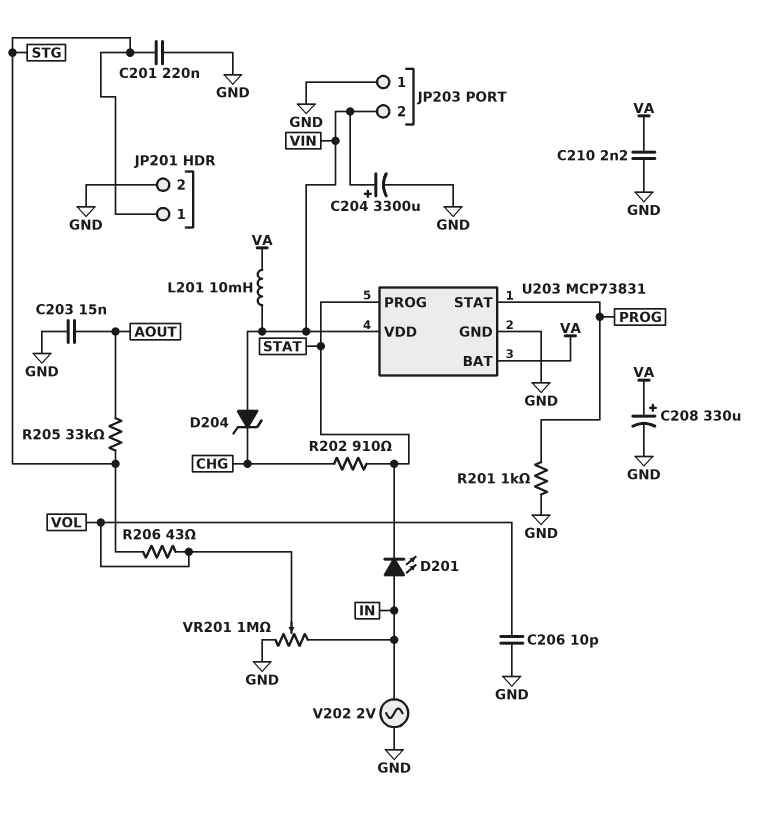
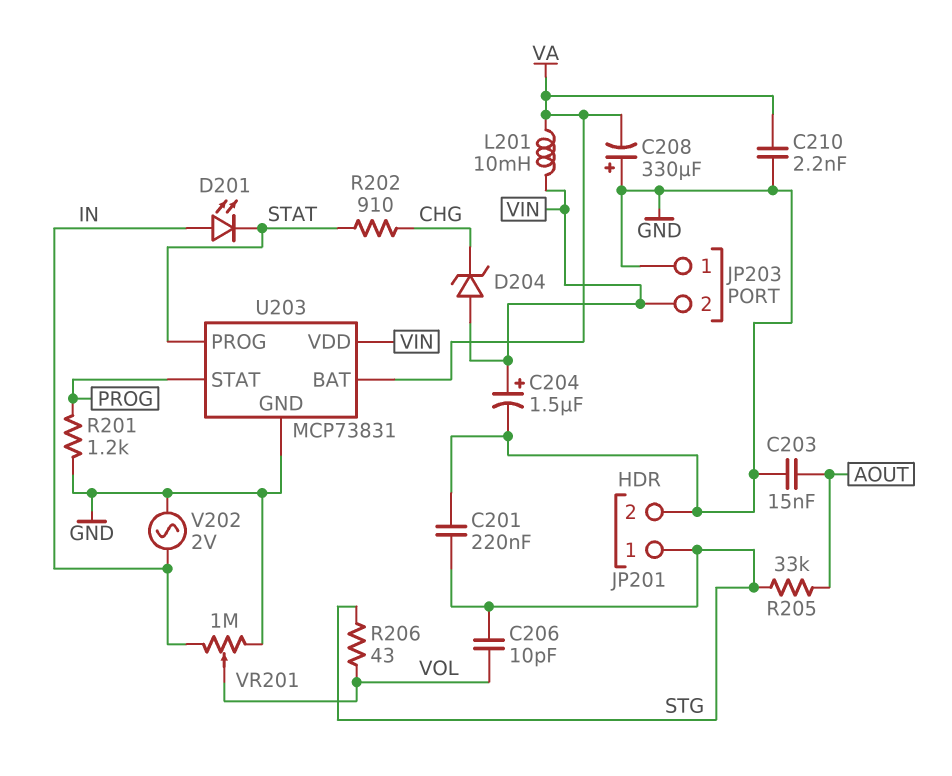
C204: 3300uF (plus VIN, minus GND) -> 1.5uF (plus VIN, minus GND)
C206: 10pF (GND, VOL) -> 10pF (STG, VOL)
C208: 330uF (plus VA, minus GND) -> 330uF (plus GND, minus VA)
R201: 1k (GND, PROG) -> 1.2k (GND, PROG)

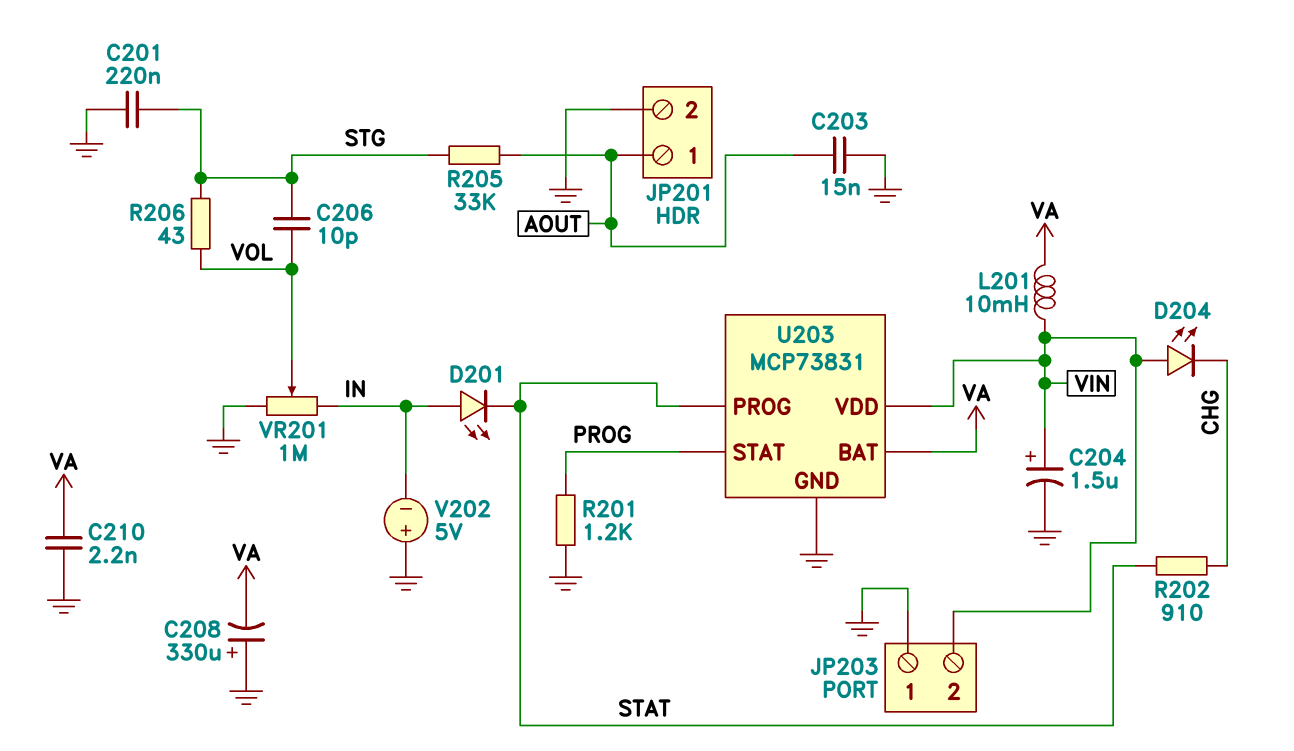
D204: zener (A VIN, K CHG) -> LED (A VIN, K CHG)
JP201 pin 1: STG -> AOUT
V202: AC 2V (GND, IN) -> 5V (plus GND, minus IN)

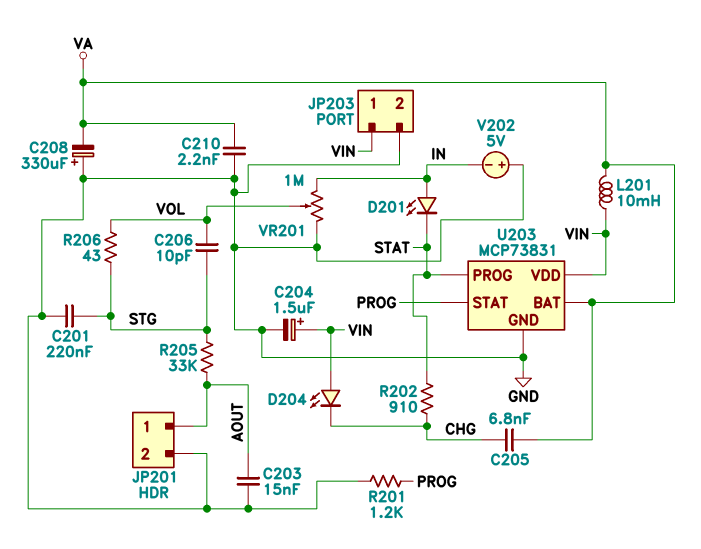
C205: none -> 6.8nF (CHG, VA)
JP203 pin 1: GND -> VIN
JP203 pin 2: VIN -> GND

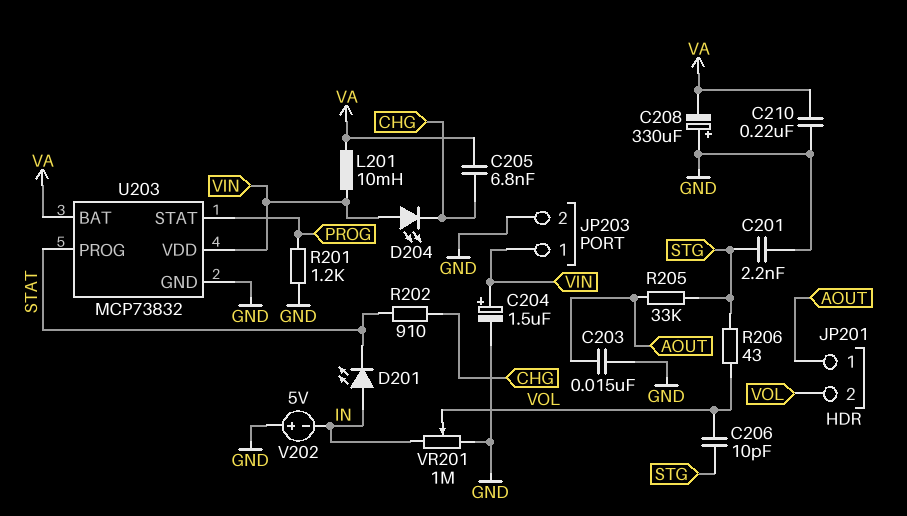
C201: 220nF (GND, STG) -> 2.2nF (GND, STG)
C210: 2.2nF (GND, VA) -> 220nF (GND, VA)
JP201 pin 2: GND -> VOL
U203: MCP73831 -> MCP73832

